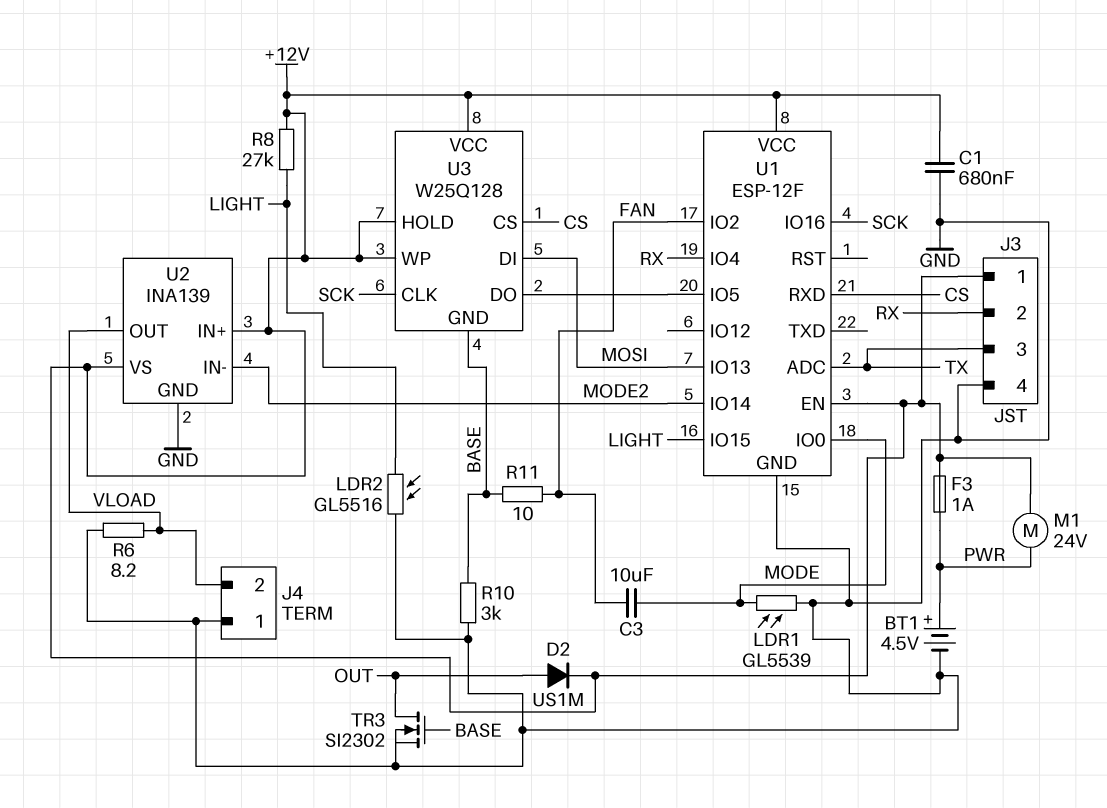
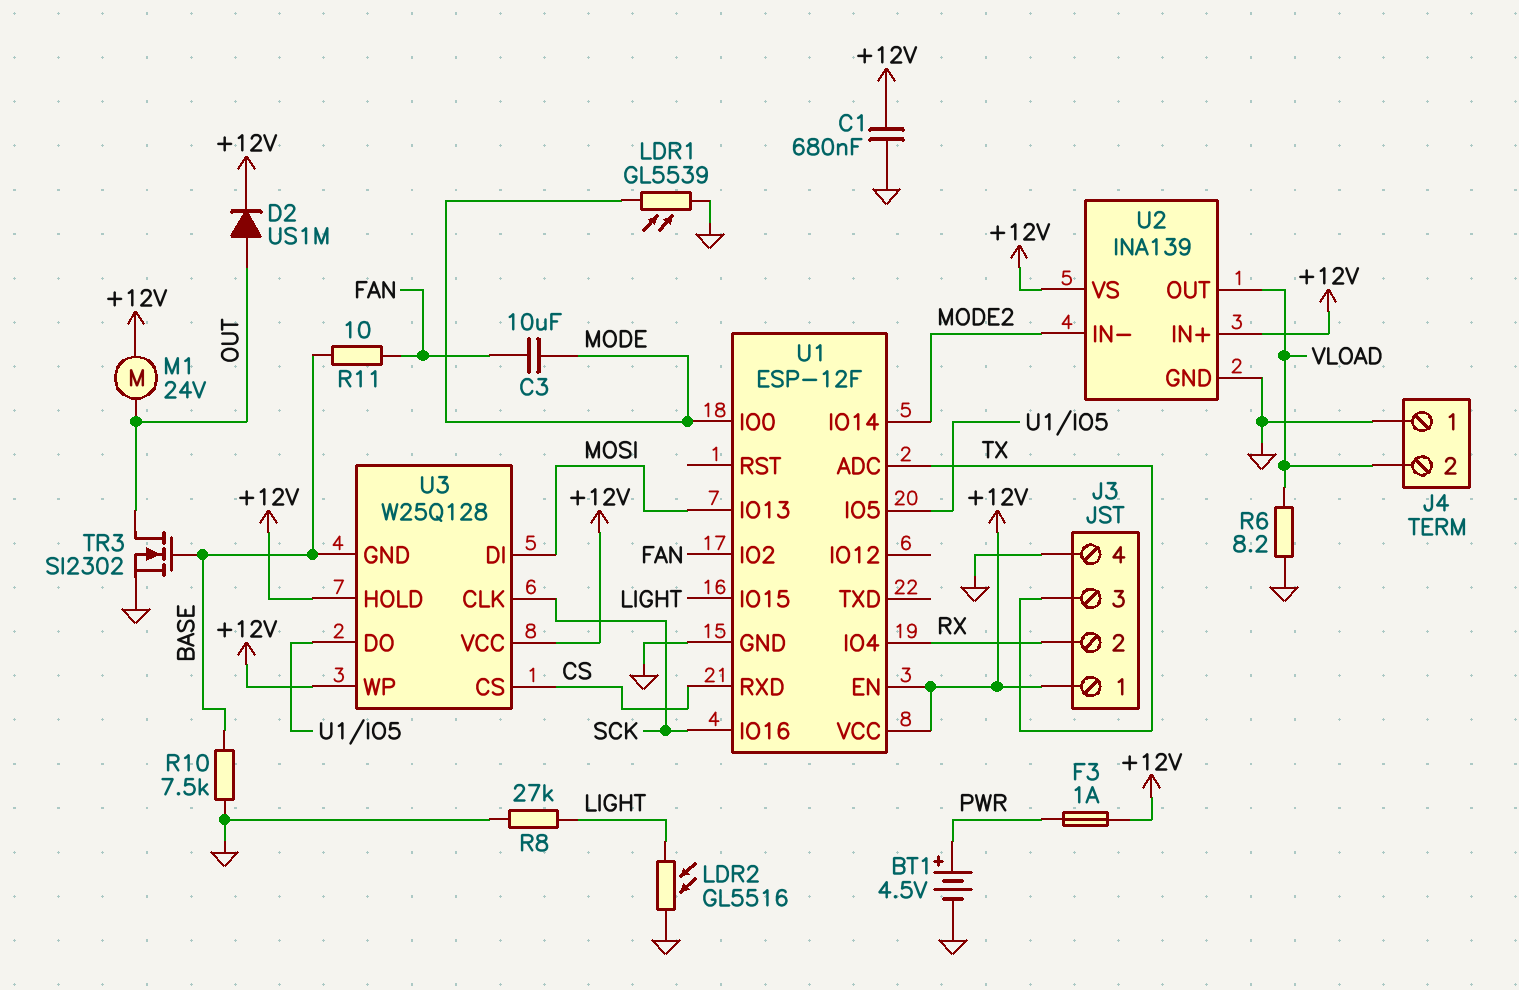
M1: motor 24V (+12V, PWR) -> motor 24V (+12V, OUT)
R8: 27k (+12V, LIGHT) -> 27k (GND, LIGHT)
R10: 3k (BASE, GND) -> 7.5k (BASE, GND)

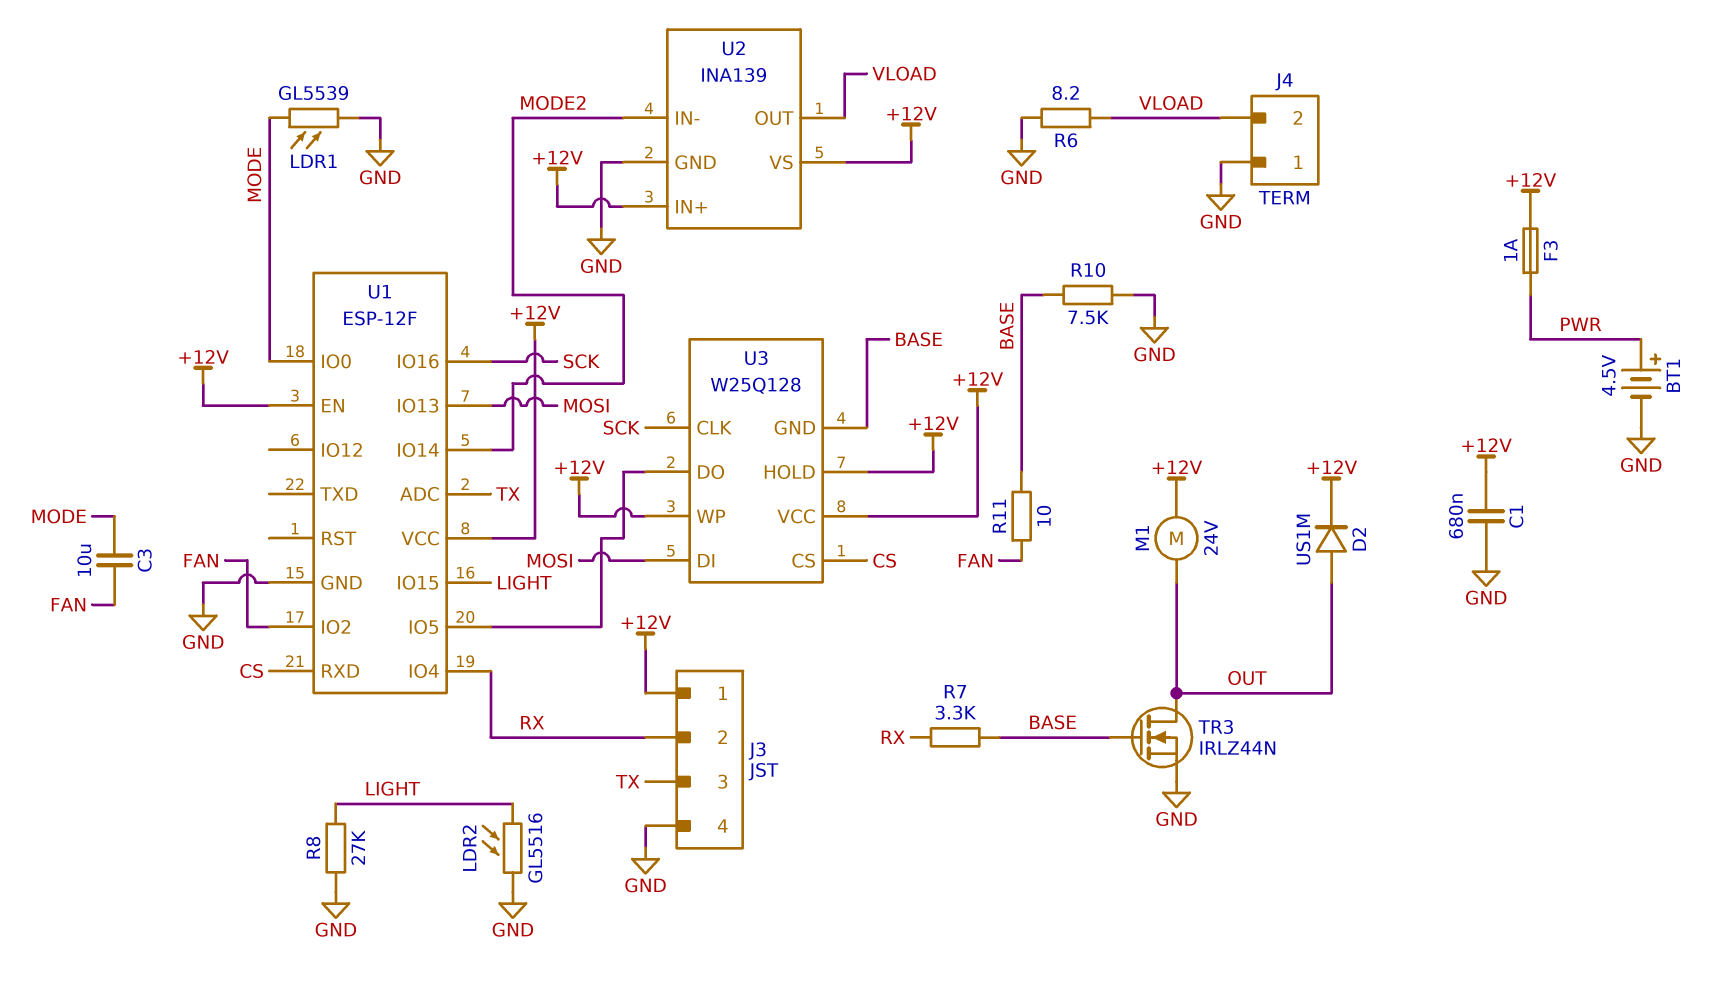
R7: none -> 3.3k (BASE, RX)
TR3: NMOS SI2302 (G BASE, D OUT, S GND) -> NMOS IRLZ44N (G BASE, D OUT, S GND)

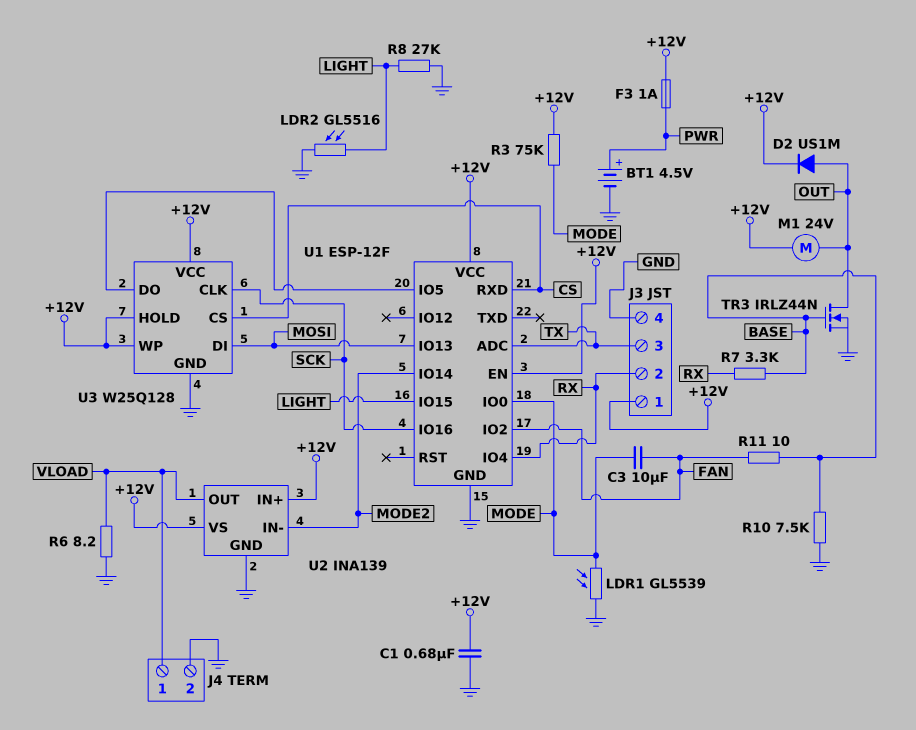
J4 pin 1: GND -> VLOAD
J4 pin 2: VLOAD -> GND
R3: none -> 75k (+12V, MODE)
U3 pin GND: BASE -> GND

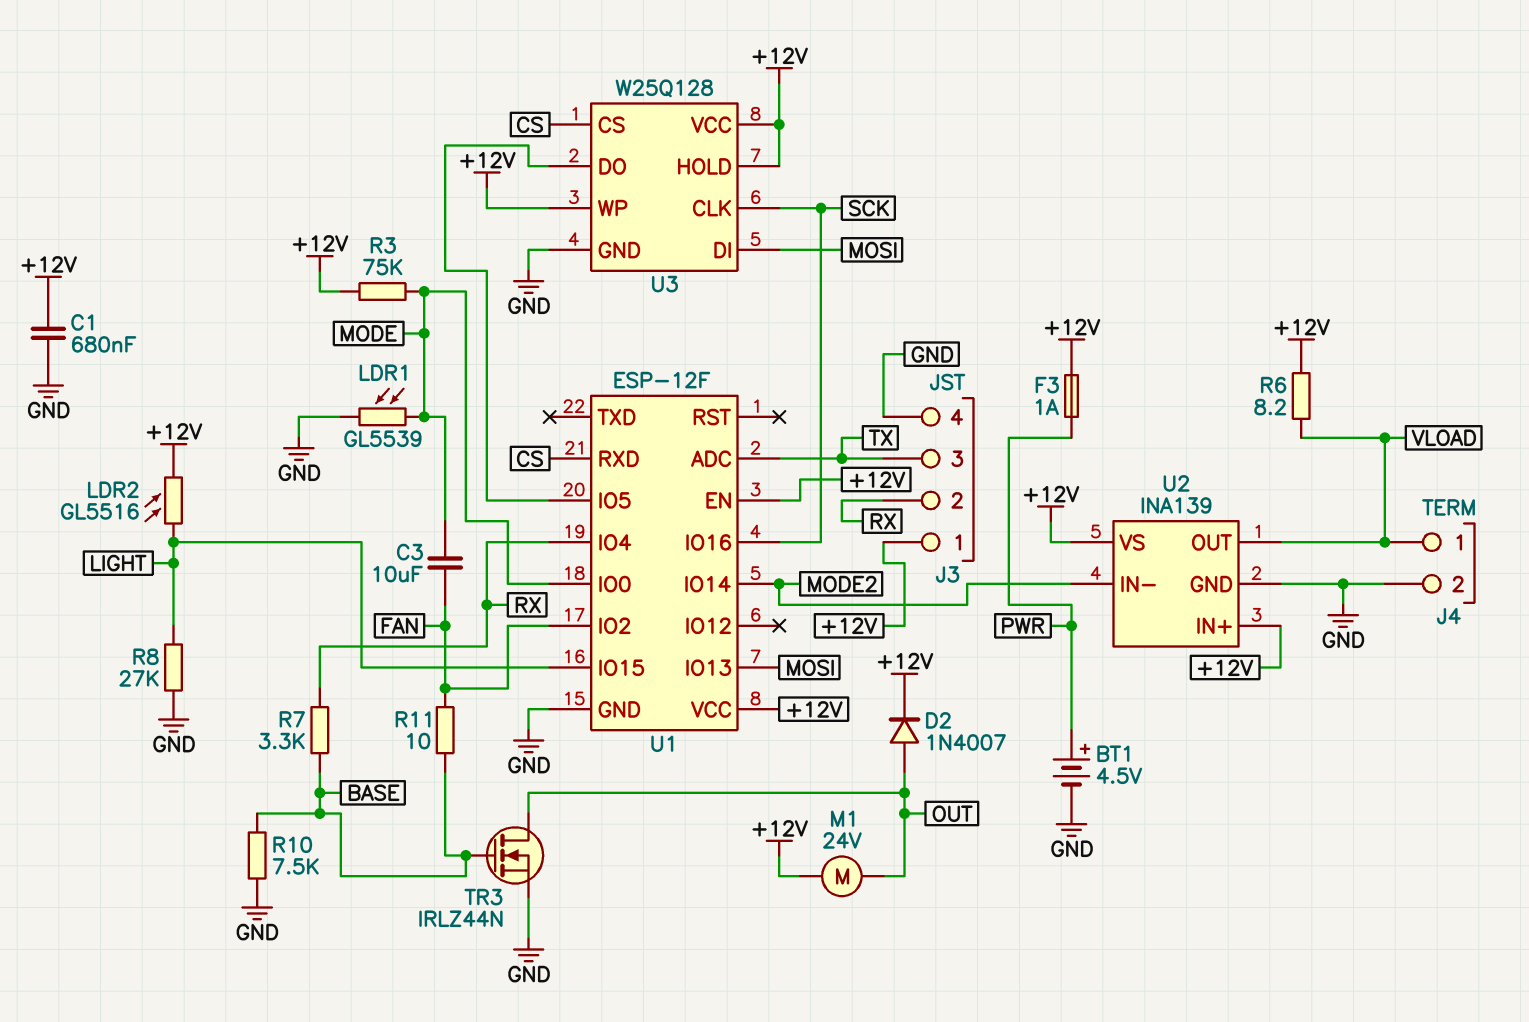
D2: diode US1M (A OUT, K +12V) -> diode 1N4007 (A OUT, K +12V)
LDR2: GL5516 (GND, LIGHT) -> GL5516 (+12V, LIGHT)
R6: 8.2 (GND, VLOAD) -> 8.2 (+12V, VLOAD)

